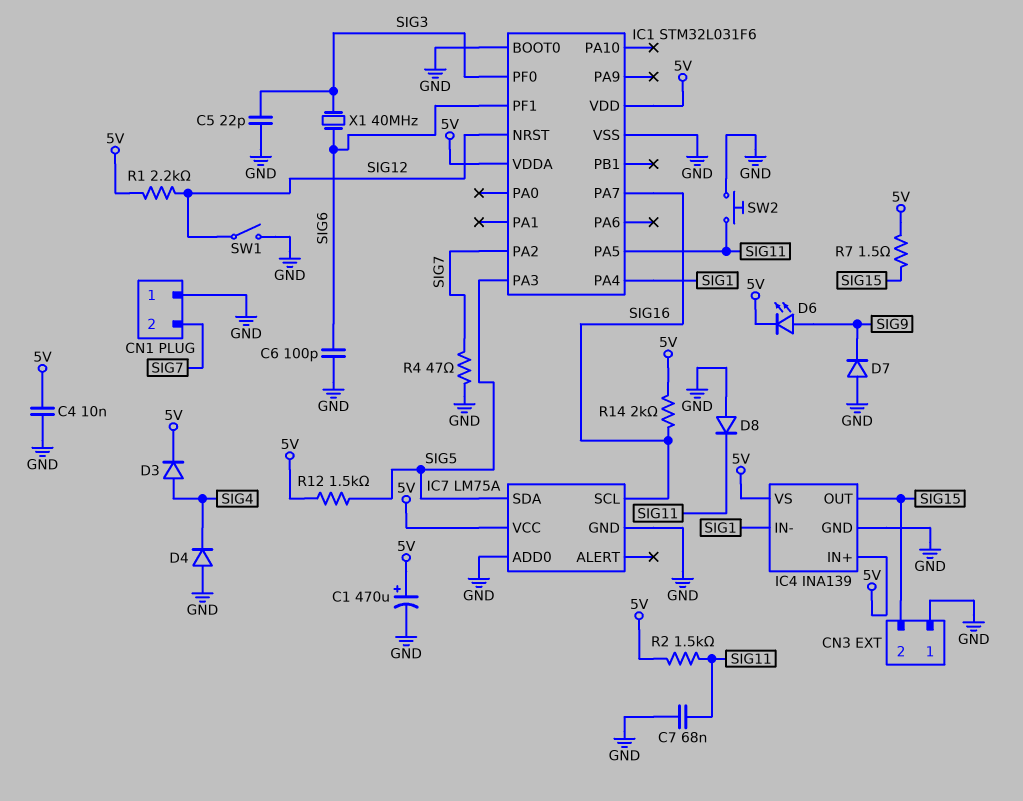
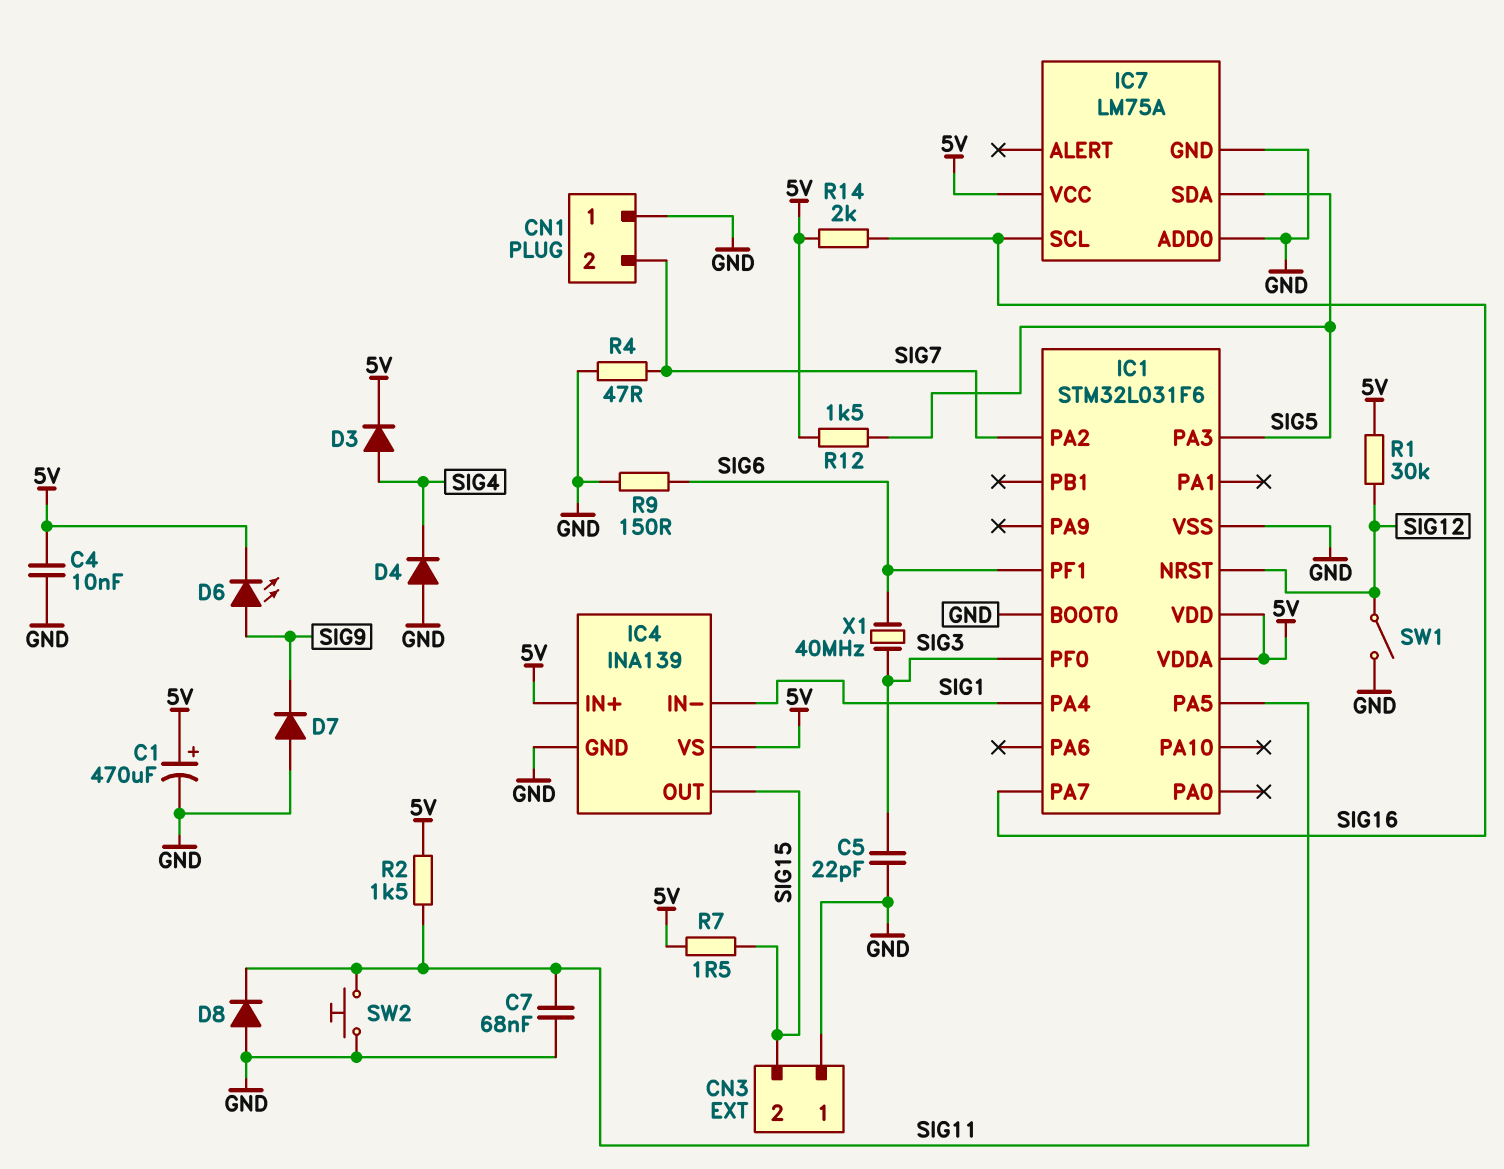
C6: 100pF (GND, SIG6) -> none
R1: 2.2k (5V, SIG12) -> 30k (5V, SIG12)
R9: none -> 150 (GND, SIG6)

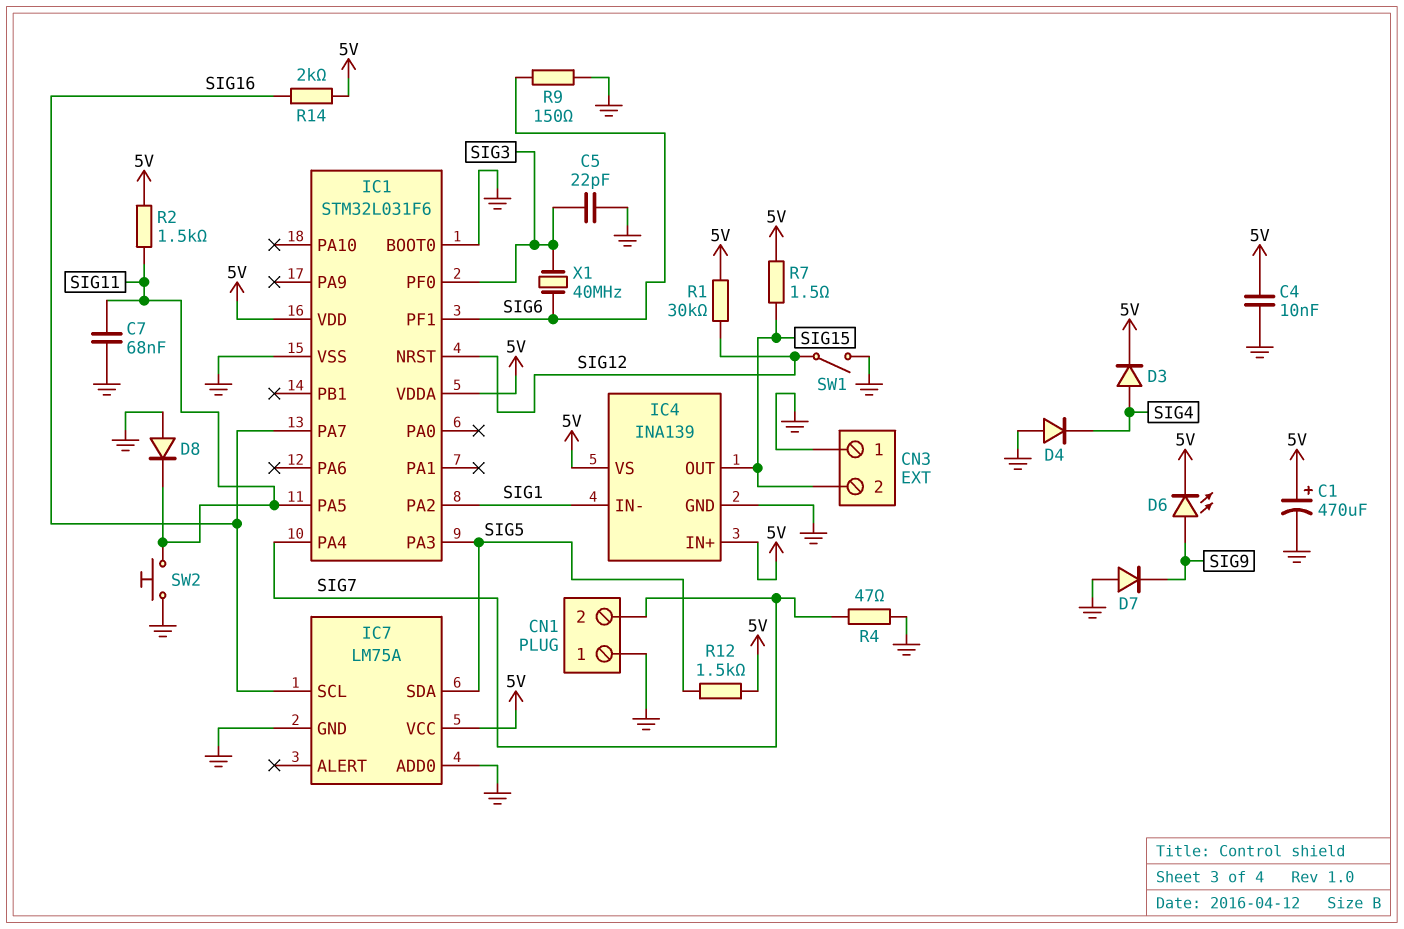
IC1 pin PA2: SIG7 -> SIG1
IC1 pin PA4: SIG1 -> SIG7

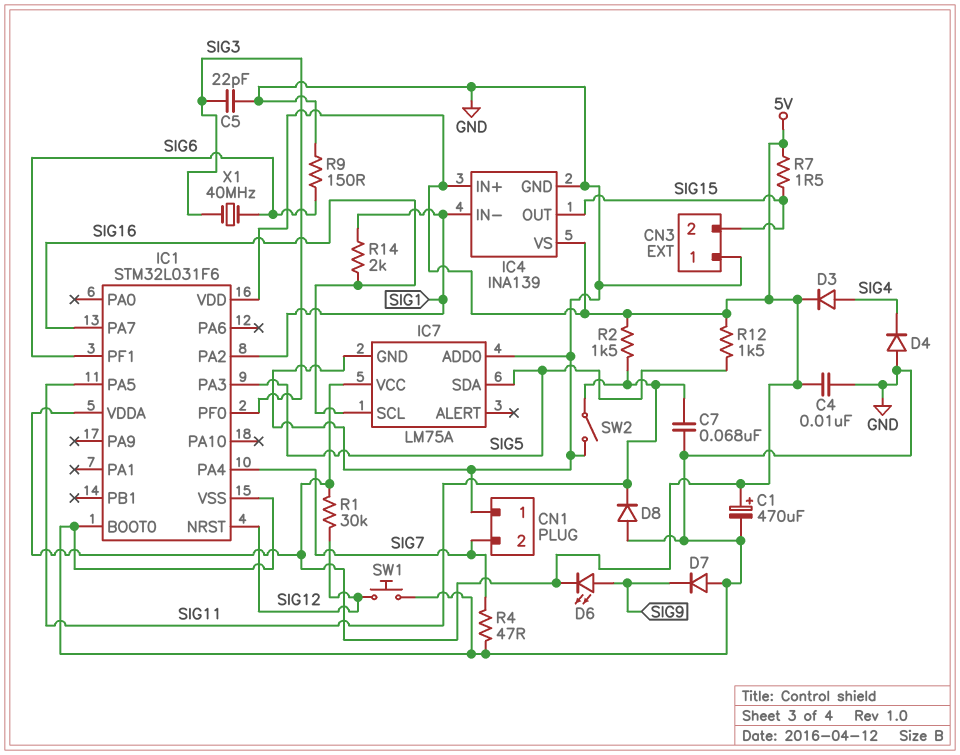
R14: 2k (5V, SIG16) -> 2k (SIG1, SIG16)
SW1: switch (GND, SIG12) -> button (GND, SIG12)
SW2: button (GND, SIG11) -> switch (GND, SIG11)

